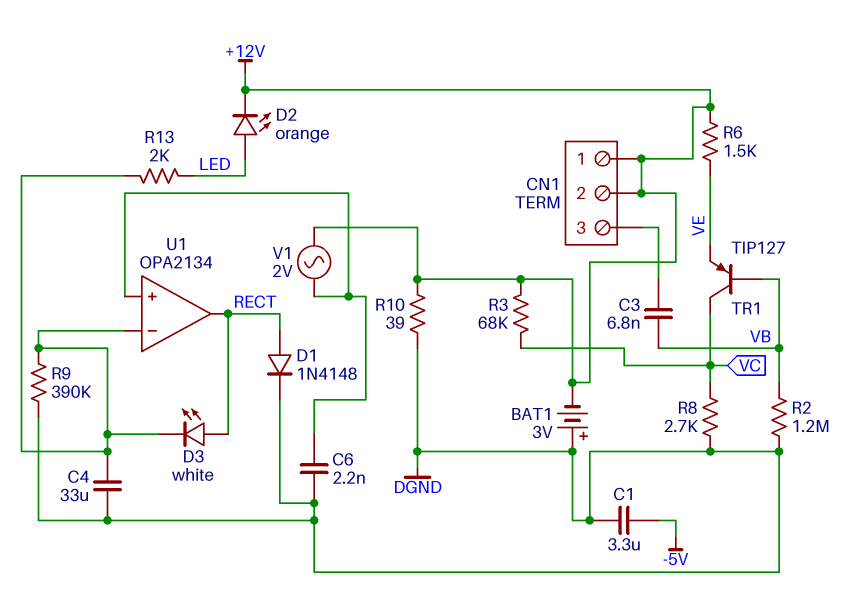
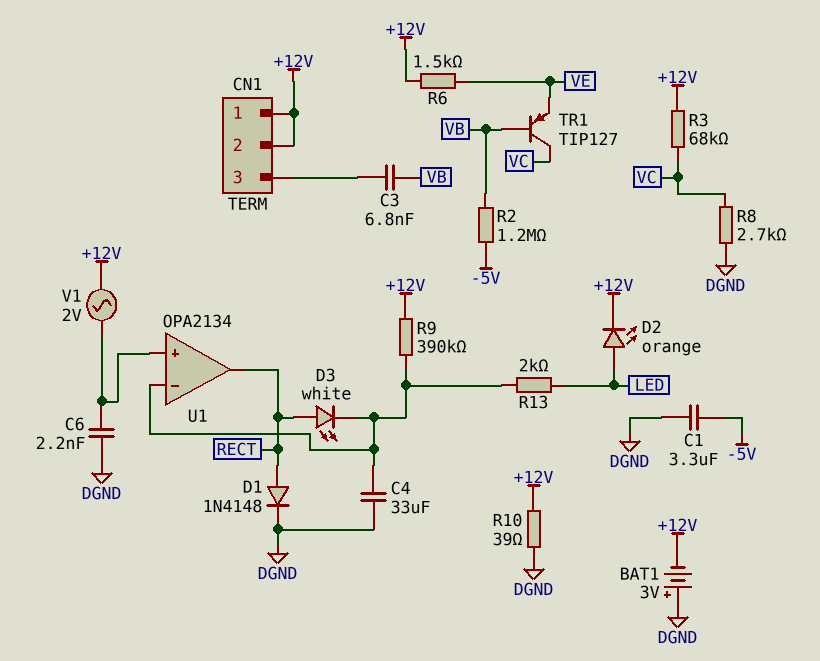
R2: 1.2M (DGND, VB) -> 1.2M (-5V, VB)
R9: 390k (DGND, U1/in-) -> 390k (+12V, U1/in-)

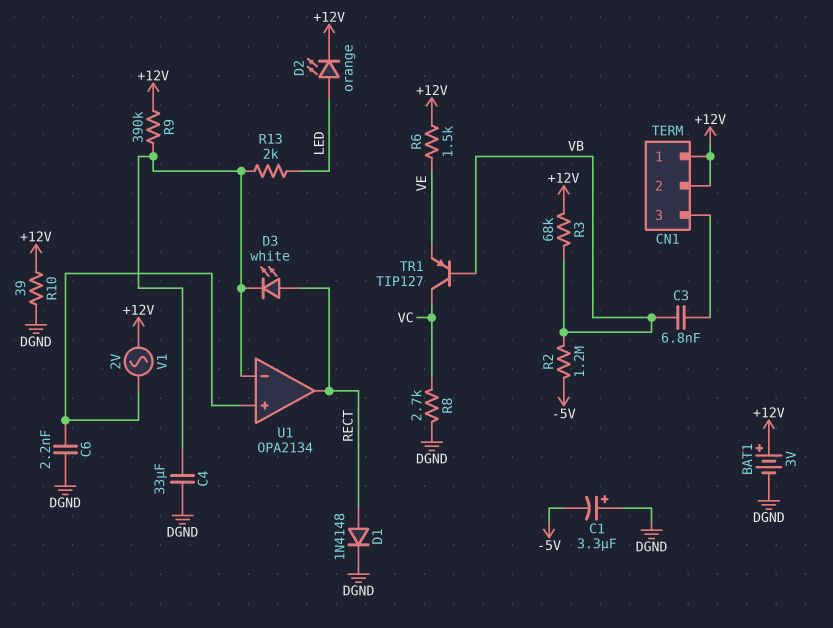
BAT1: 3V (plus DGND, minus +12V) -> 3V (plus +12V, minus DGND)
C1: 3.3uF (-5V, DGND) -> 3.3uF (plus DGND, minus -5V)
R3: 68k (+12V, VC) -> 68k (+12V, VB)

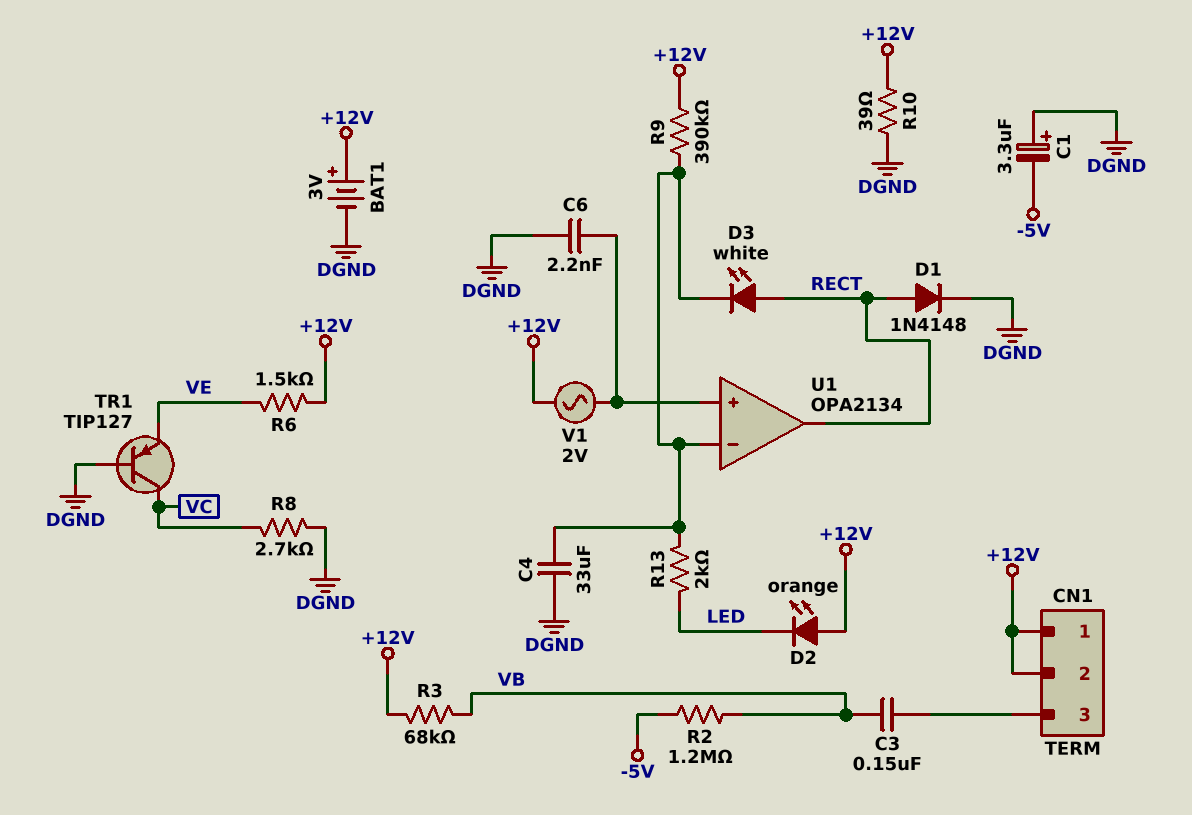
C3: 6.8nF (CN1/3, VB) -> 150nF (CN1/3, VB)
D2: LED orange (A LED, K +12V) -> LED orange (A +12V, K LED)
TR1: PNP TIP127 (B VB, C VC, E VE) -> PNP TIP127 (B DGND, C VC, E VE)

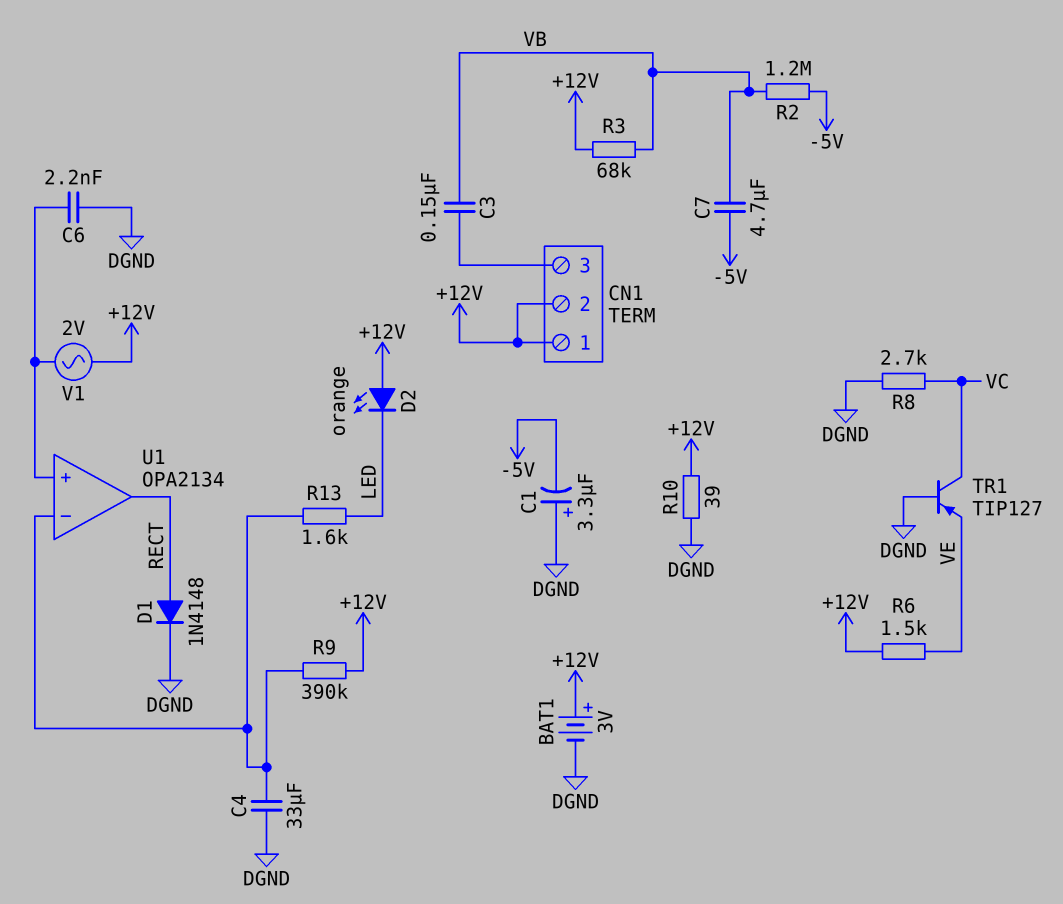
C7: none -> 4.7uF (-5V, VB)
D3: LED white (A RECT, K U1/in-) -> none
R13: 2k (LED, U1/in-) -> 1.6k (LED, U1/in-)

